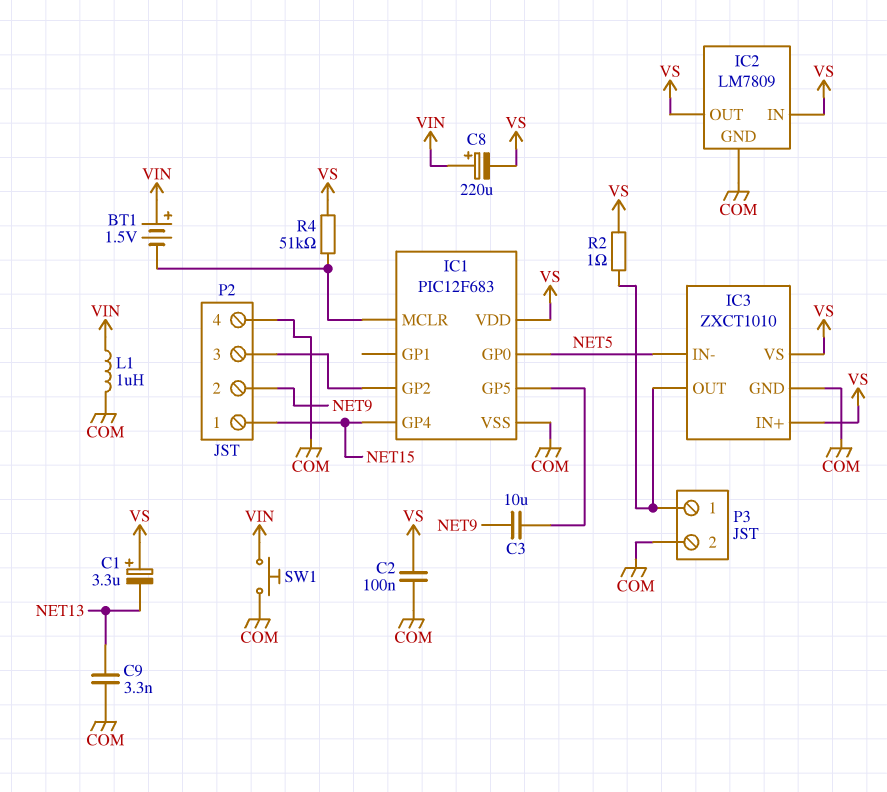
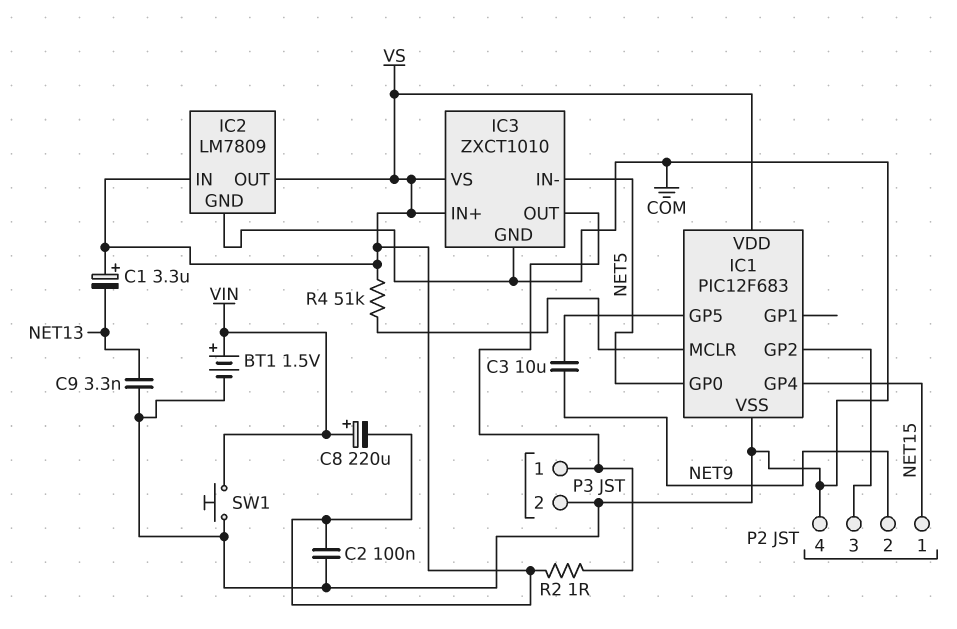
BT1: 1.5V (plus VIN, minus IC1/MCLR) -> 1.5V (plus VIN, minus COM)
L1: 1uH (COM, VIN) -> none

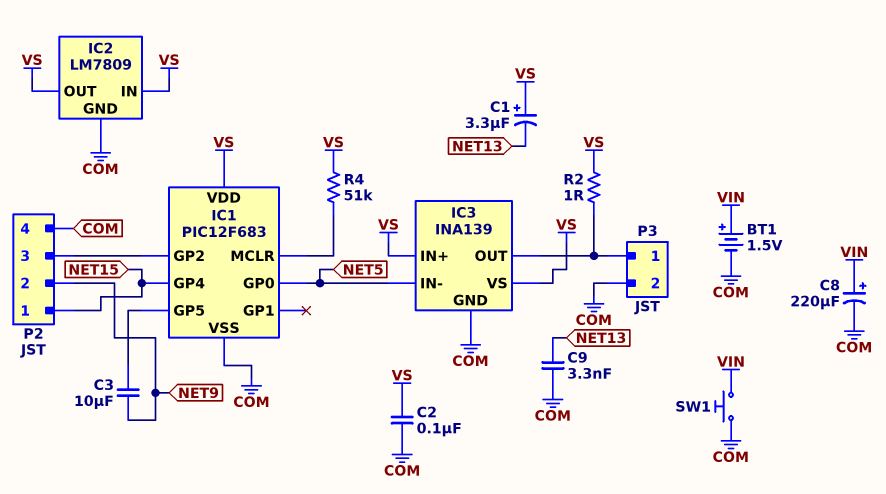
C8: 220uF (plus VIN, minus VS) -> 220uF (plus VIN, minus COM)
IC3: ZXCT1010 -> INA139

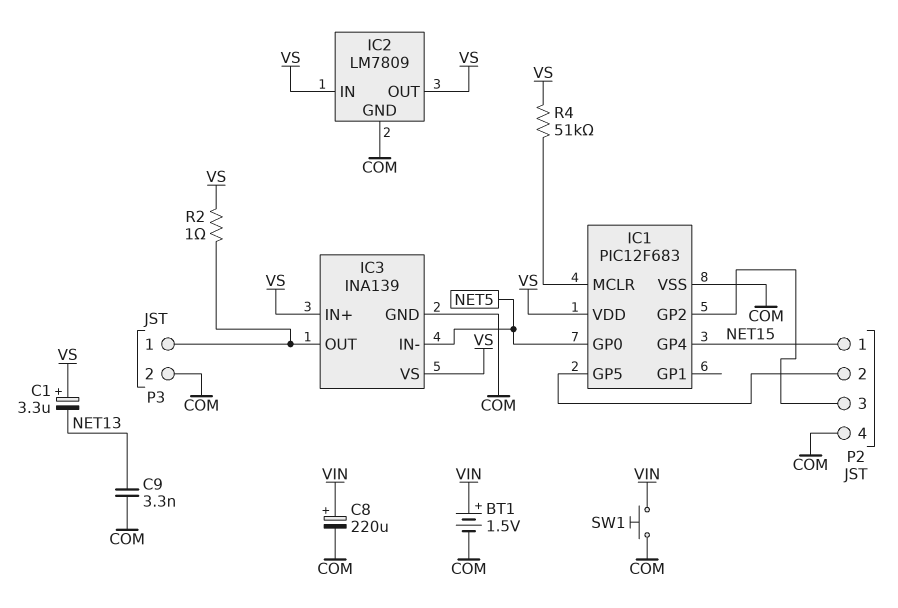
C2: 100nF (COM, VS) -> none
C3: 10uF (IC1/GP5, NET9) -> none
P2 pin 2: NET9 -> IC1/GP5

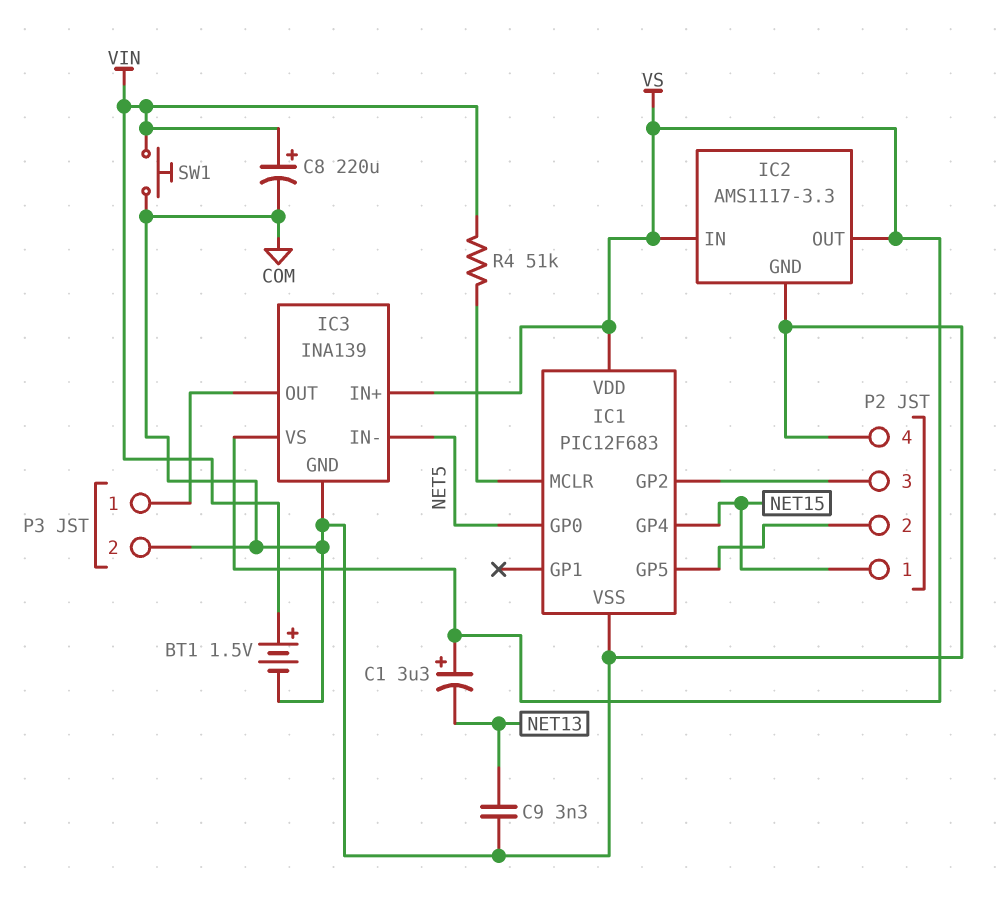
IC2: LM7809 -> AMS1117-3.3
R2: 1 (IC3/OUT, VS) -> none
R4: 51k (IC1/MCLR, VS) -> 51k (IC1/MCLR, VIN)

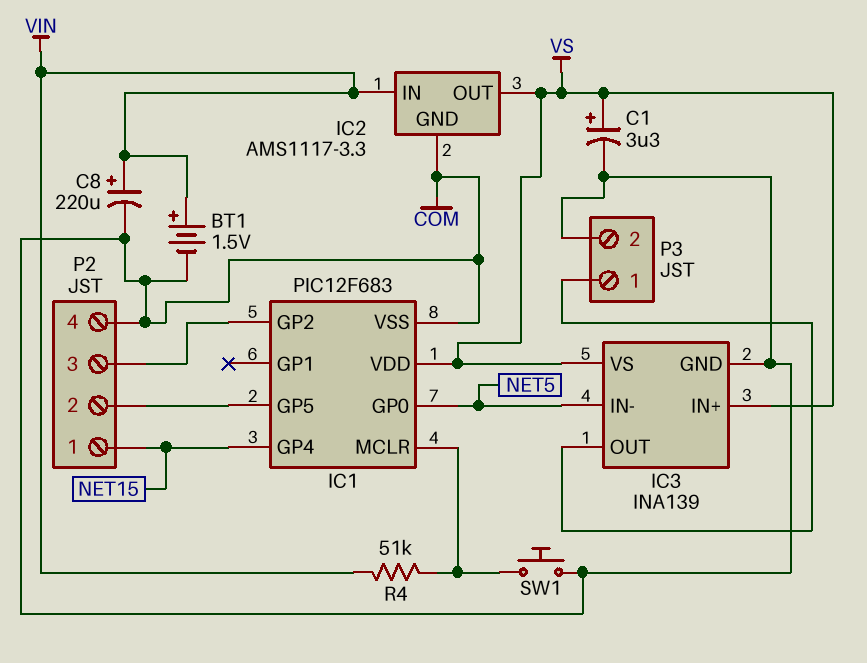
C1: 3.3uF (plus VS, minus NET13) -> 3.3uF (plus VS, minus COM)
C9: 3.3nF (COM, NET13) -> none
IC2 pin IN: VS -> VIN
SW1: button (COM, VIN) -> button (COM, IC1/MCLR)

